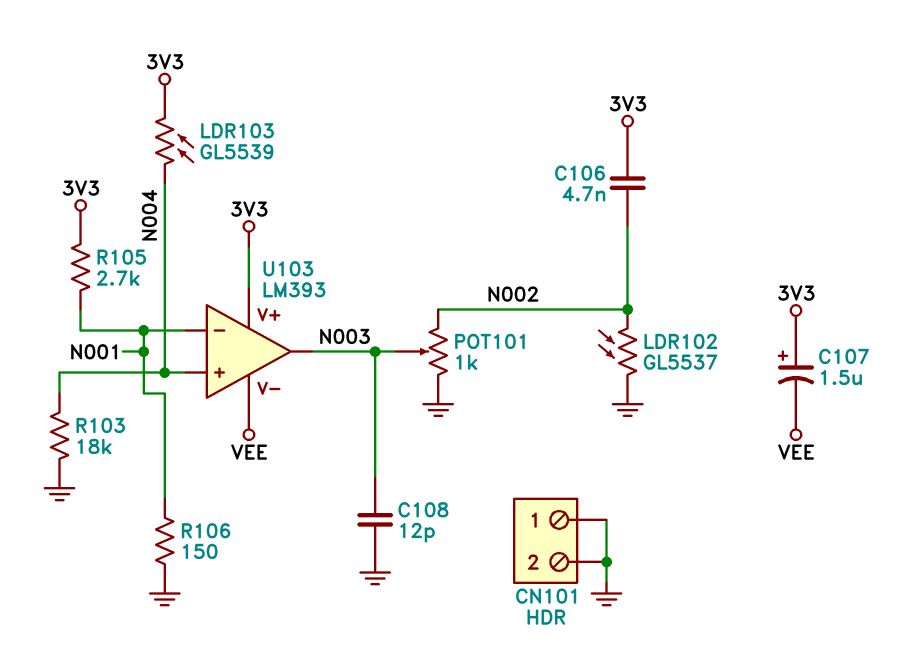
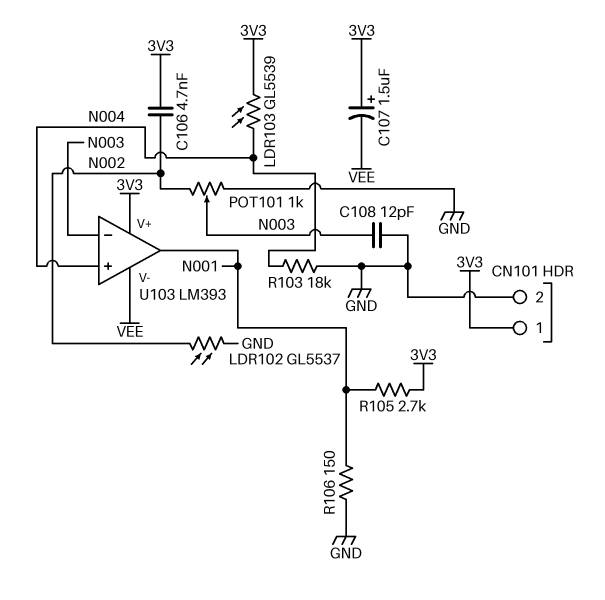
CN101 pin 1: GND -> 3V3
U103 pin in-: N001 -> N003
U103 pin out: N003 -> N001

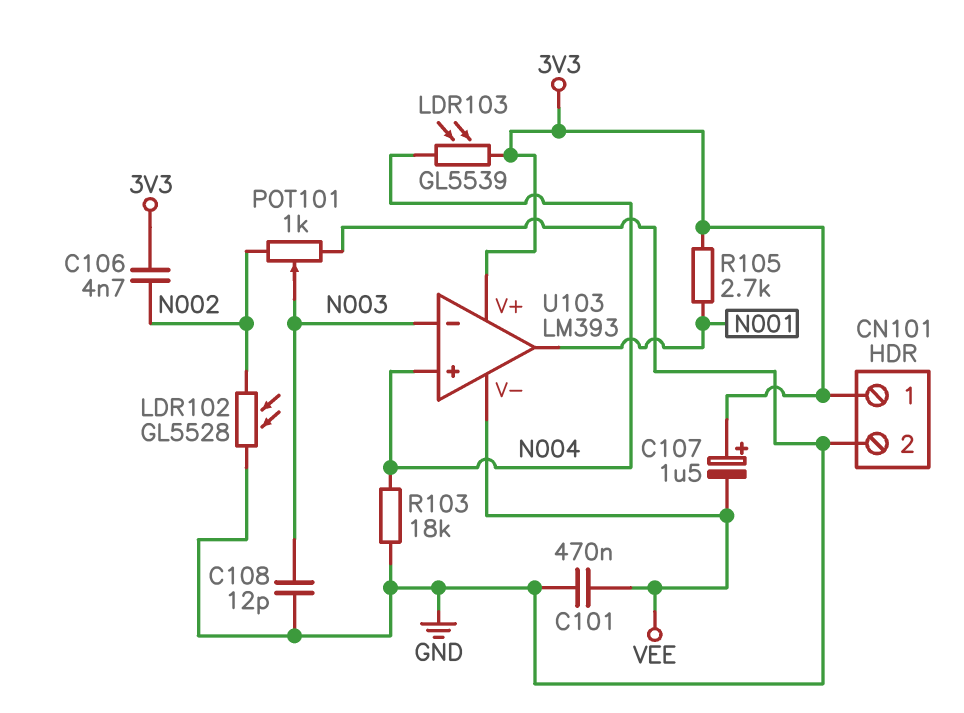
C101: none -> 470nF (GND, VEE)
LDR102: GL5537 (GND, N002) -> GL5528 (GND, N002)
R106: 150 (GND, N001) -> none

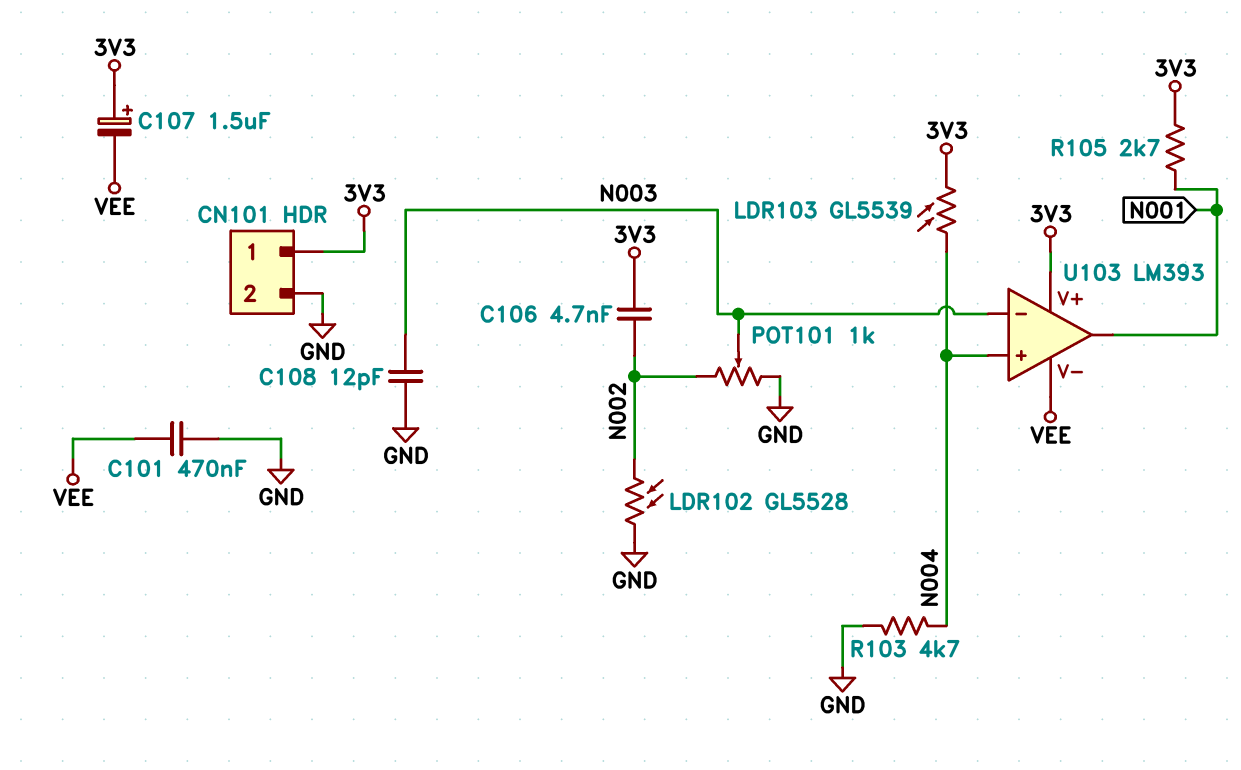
R103: 18k (GND, N004) -> 4.7k (GND, N004)

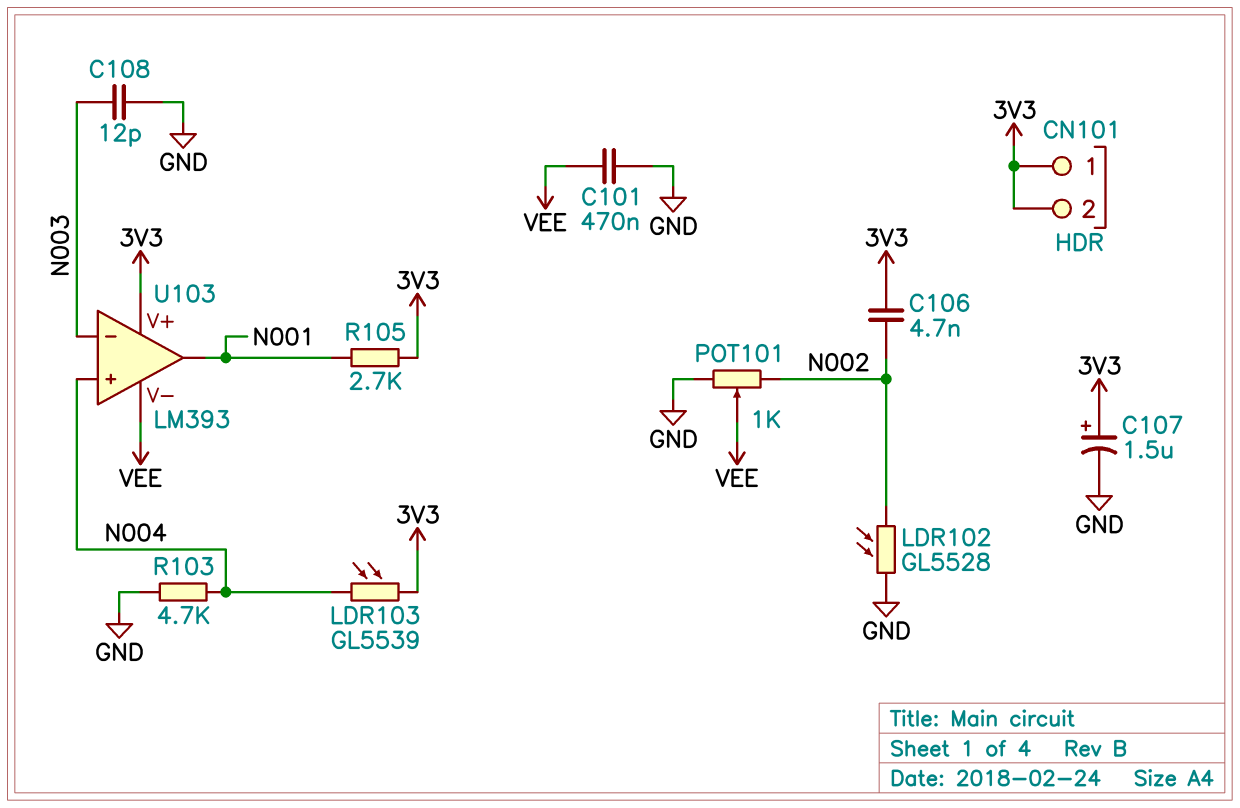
C107: 1.5uF (plus 3V3, minus VEE) -> 1.5uF (plus 3V3, minus GND)
CN101 pin 2: GND -> 3V3
POT101: 1k (GND, N002, wiper N003) -> 1k (GND, N002, wiper VEE)

